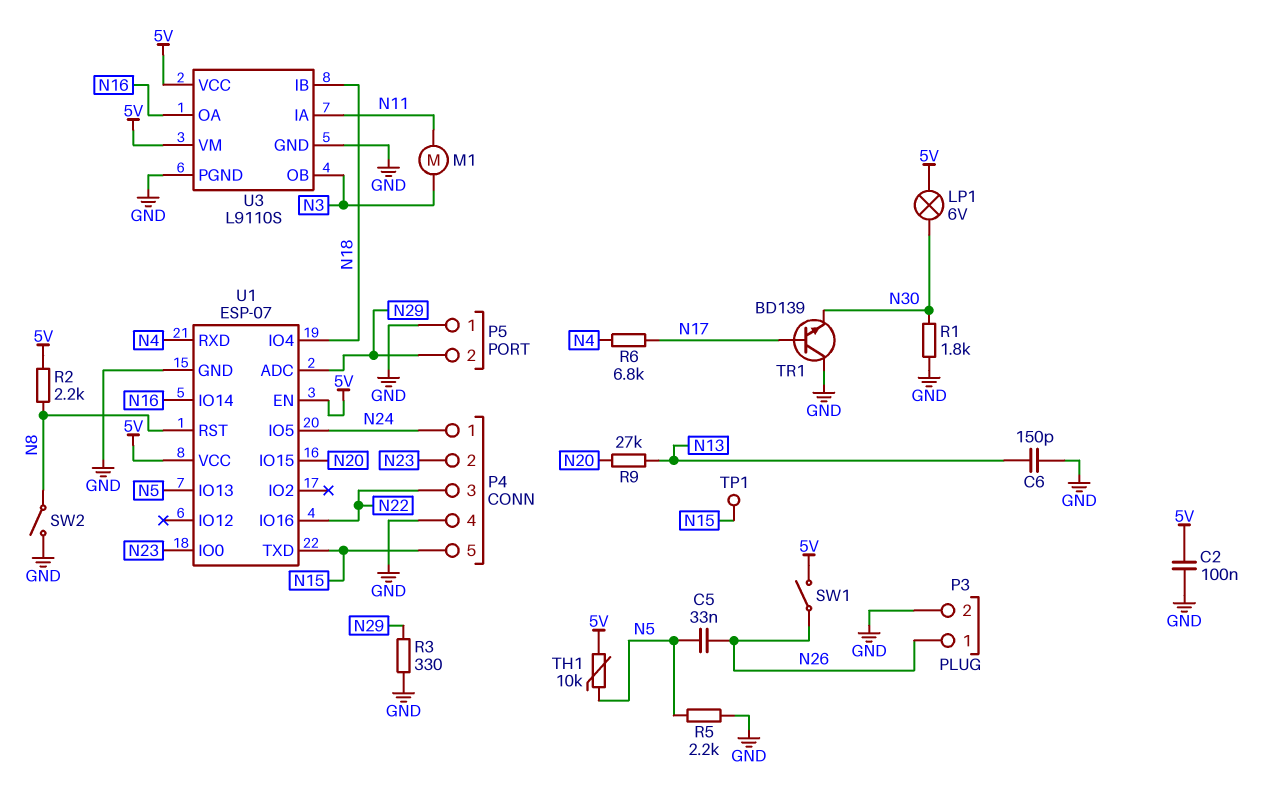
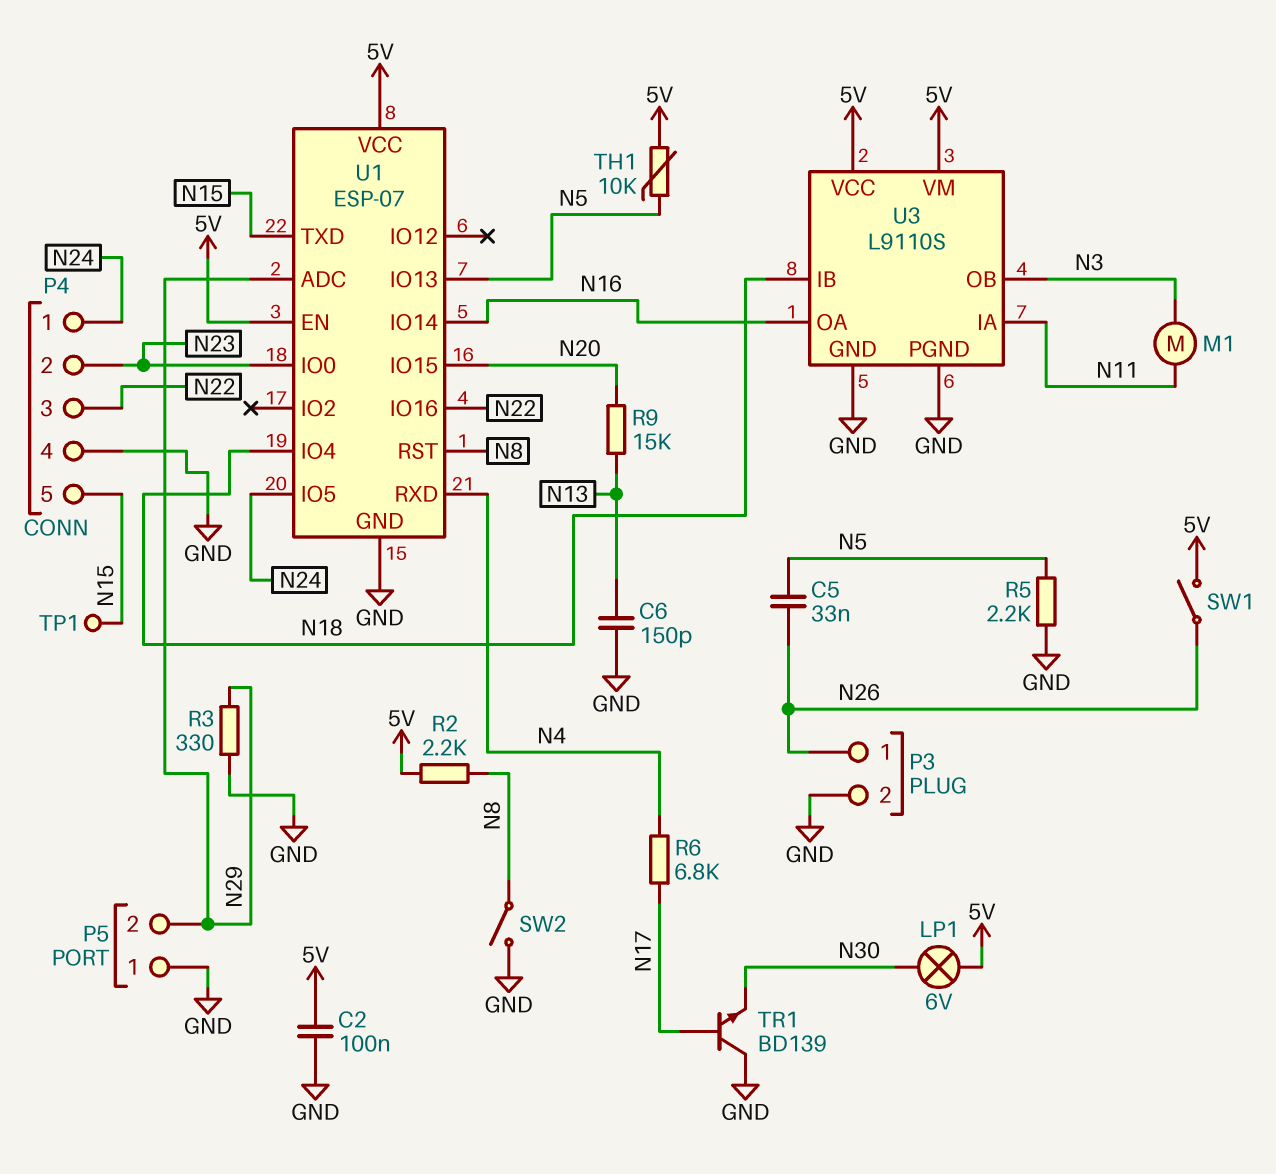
R1: 1.8k (GND, N30) -> none
R9: 27k (N13, N20) -> 15k (N13, N20)

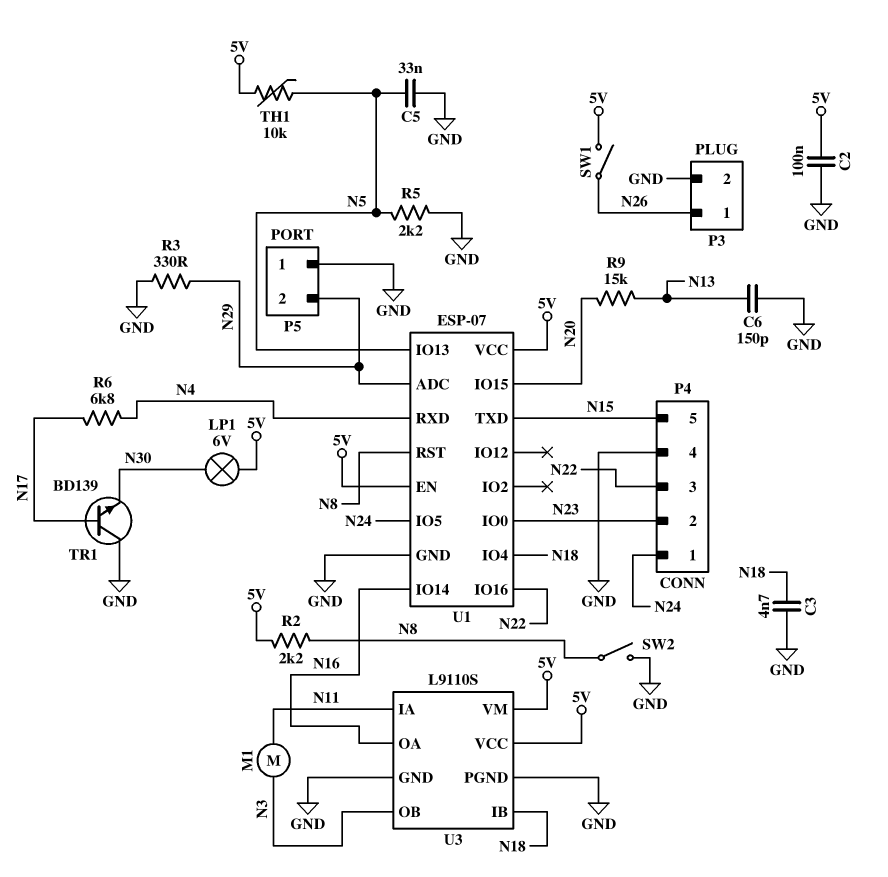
C3: none -> 4.7nF (GND, N18)
C5: 33nF (N5, N26) -> 33nF (GND, N5)
TP1: test point (N15) -> none

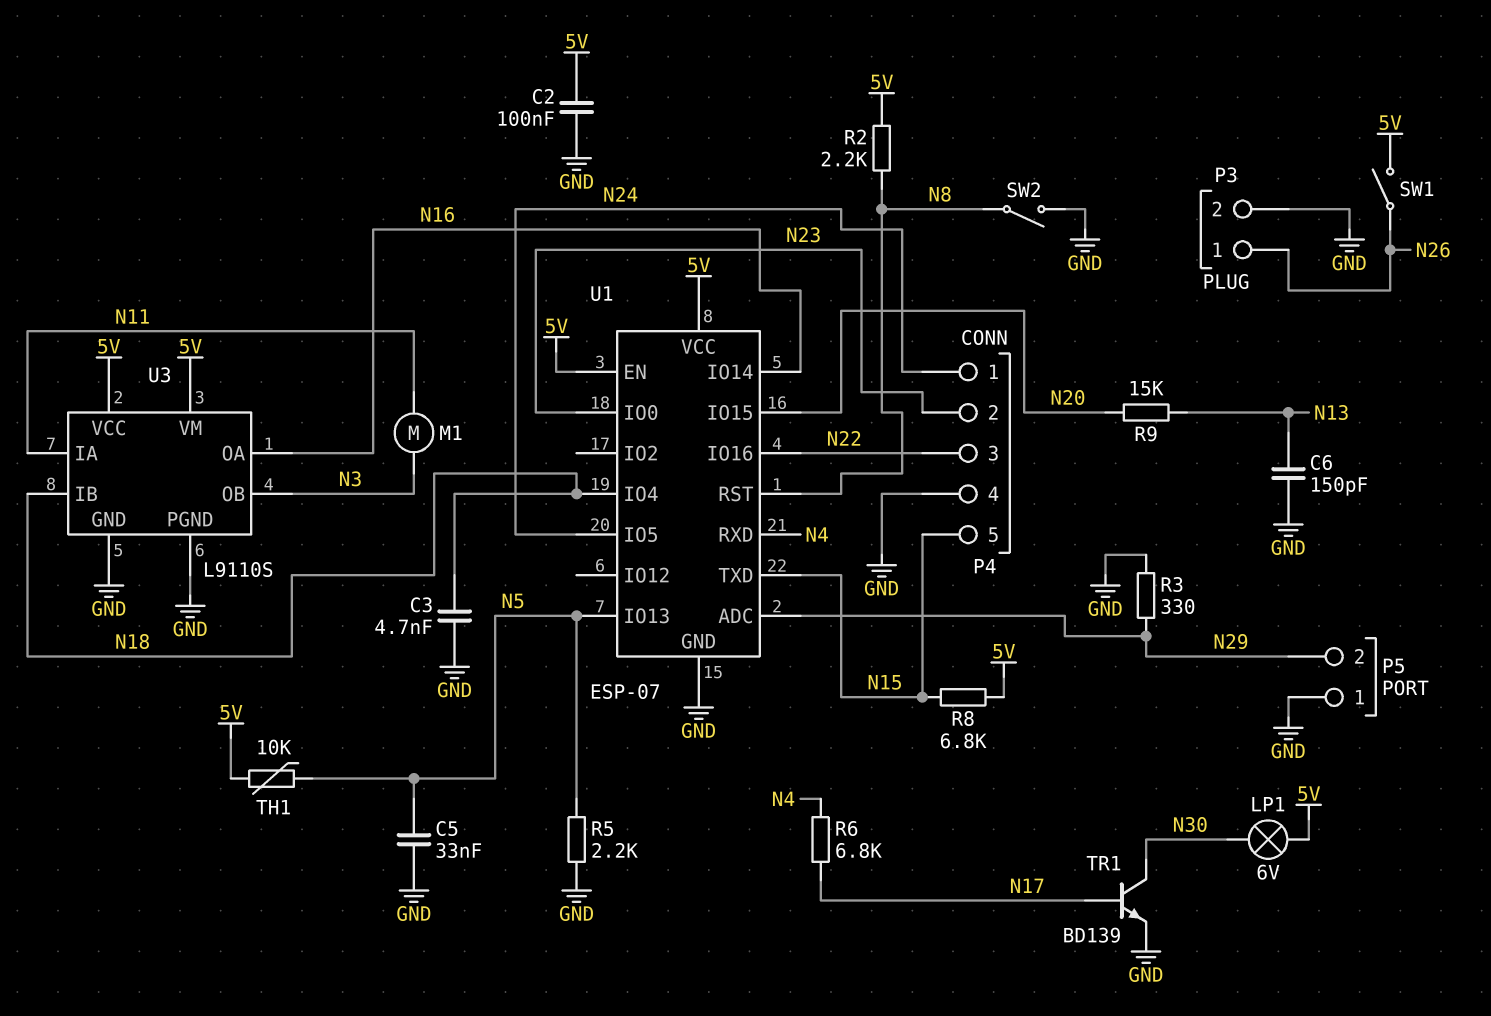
R8: none -> 6.8k (5V, N15)
TR1: NPN BD139 (B N17, C GND, E N30) -> NPN BD139 (B N17, C N30, E GND)

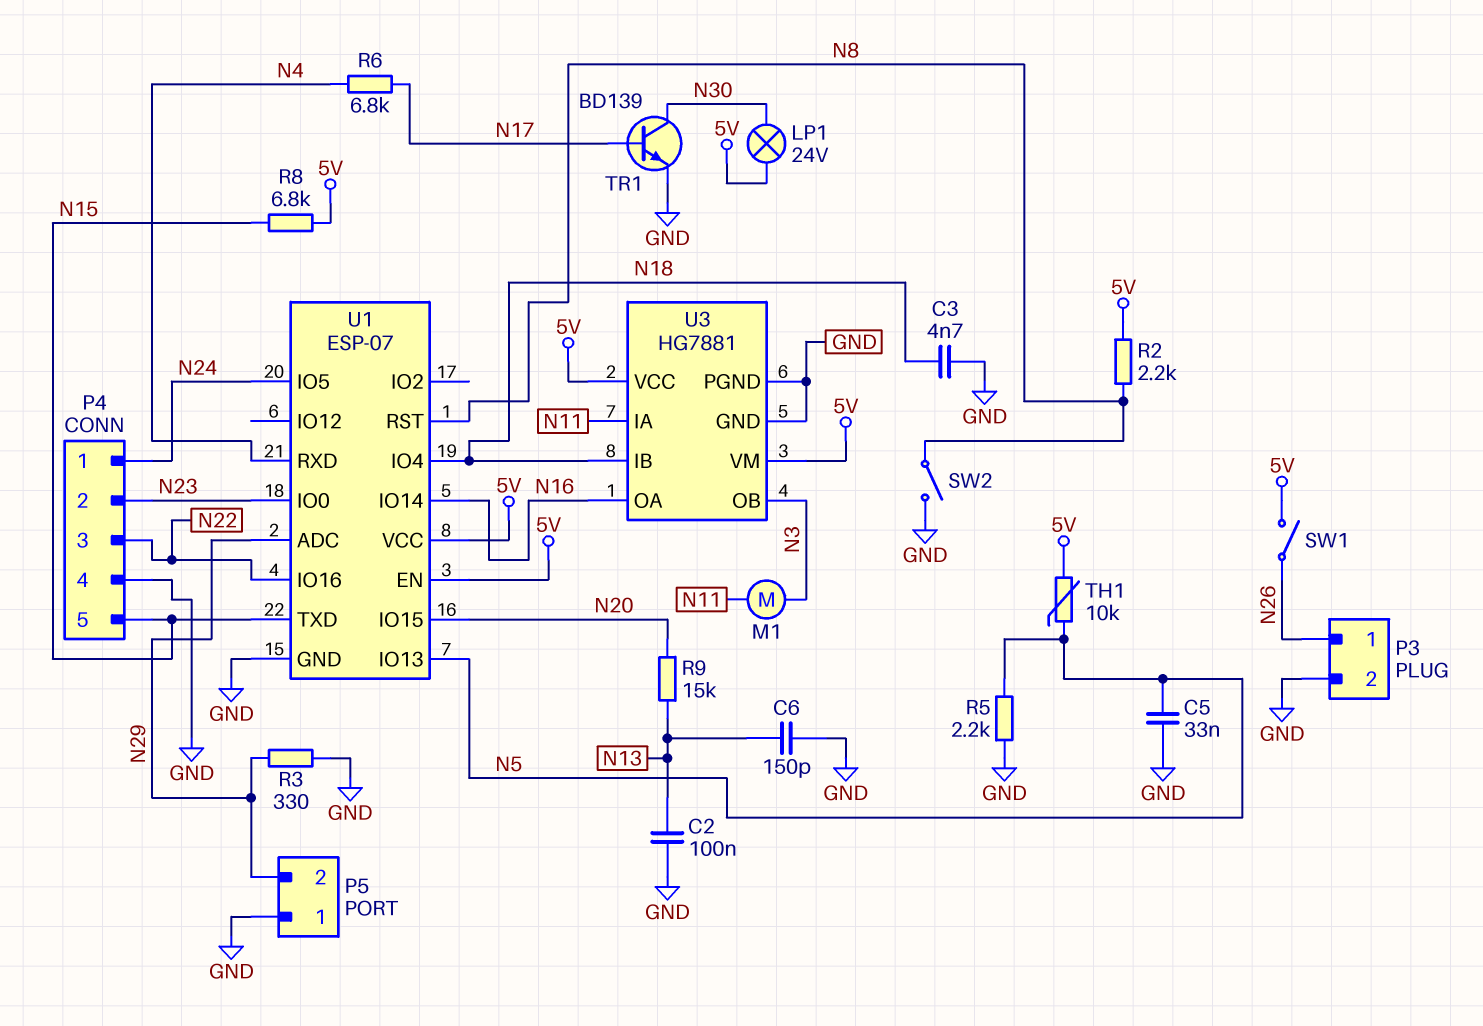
C2: 100nF (5V, GND) -> 100nF (GND, N13)
LP1: lamp 6V (5V, N30) -> lamp 24V (5V, N30)
U3: L9110S -> HG7881

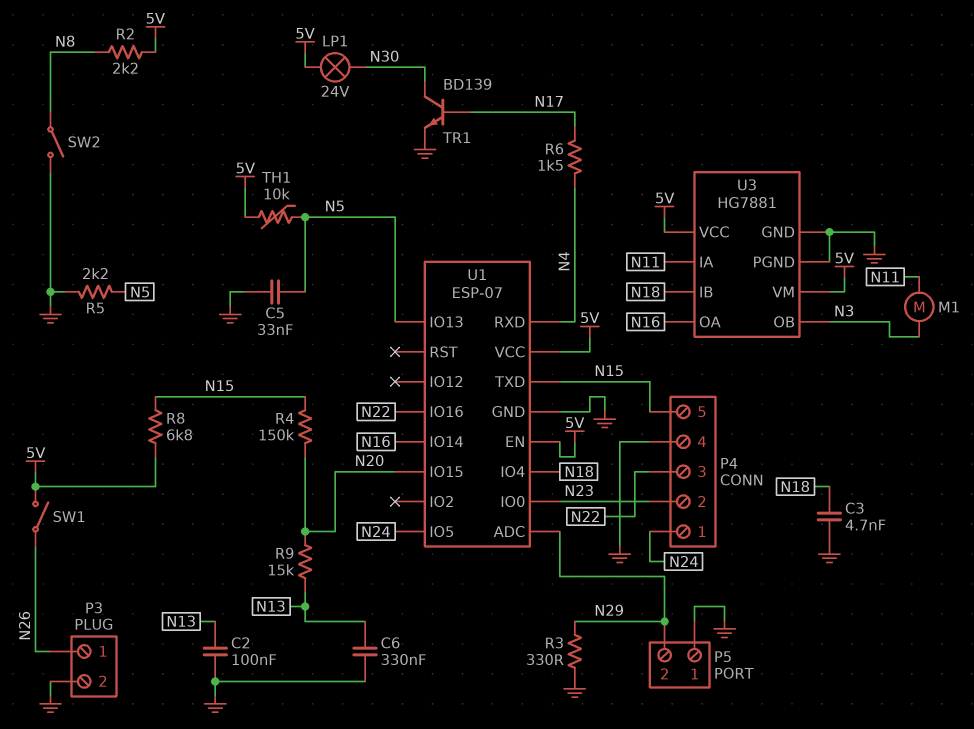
C6: 150pF (GND, N13) -> 330nF (GND, N13)
R4: none -> 150k (N15, N20)
R6: 6.8k (N4, N17) -> 1.5k (N4, N17)
U1 pin RST: N8 -> none

